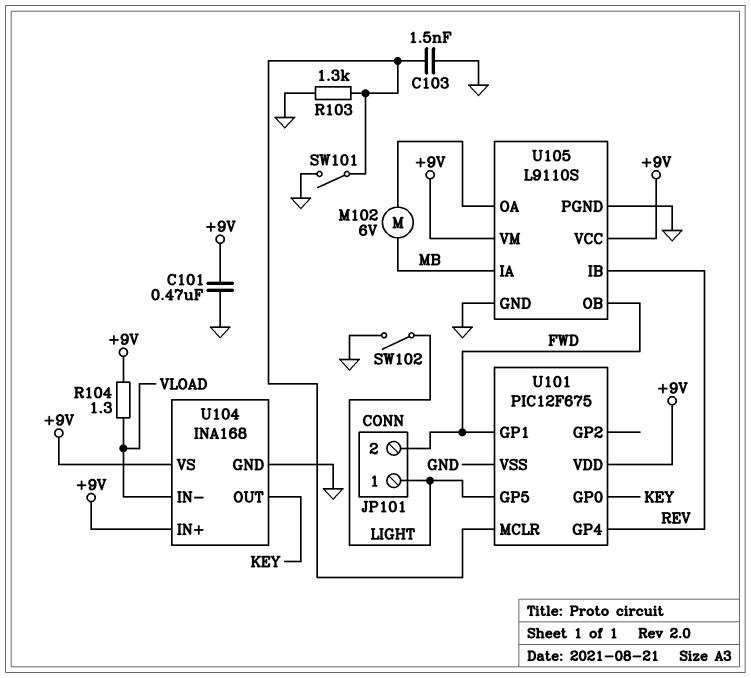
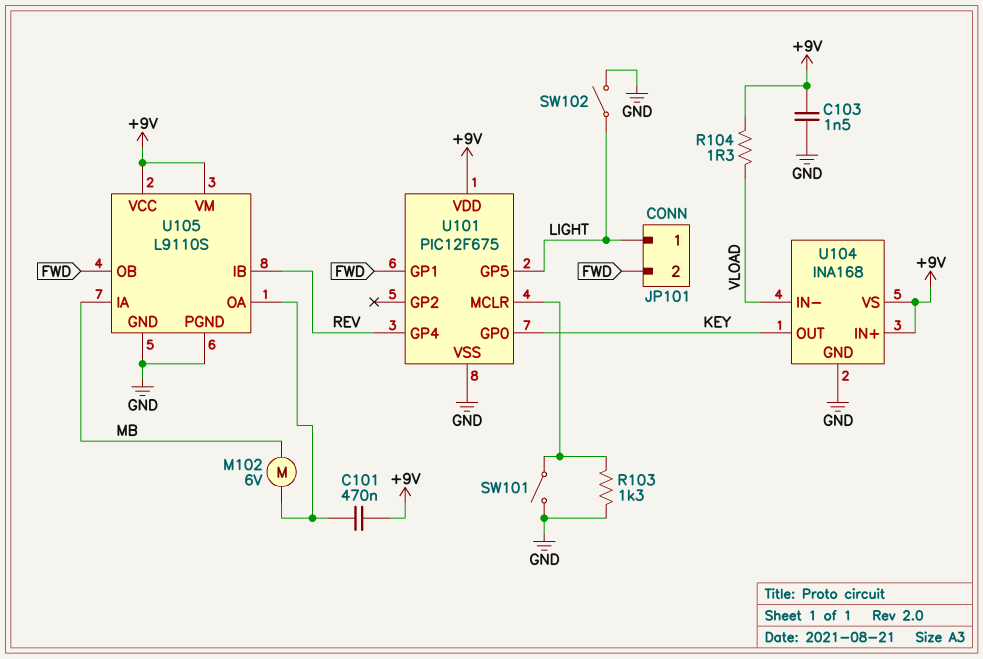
C101: 470nF (+9V, GND) -> 470nF (+9V, U105/OA)
C103: 1.5nF (GND, U101/MCLR) -> 1.5nF (+9V, GND)

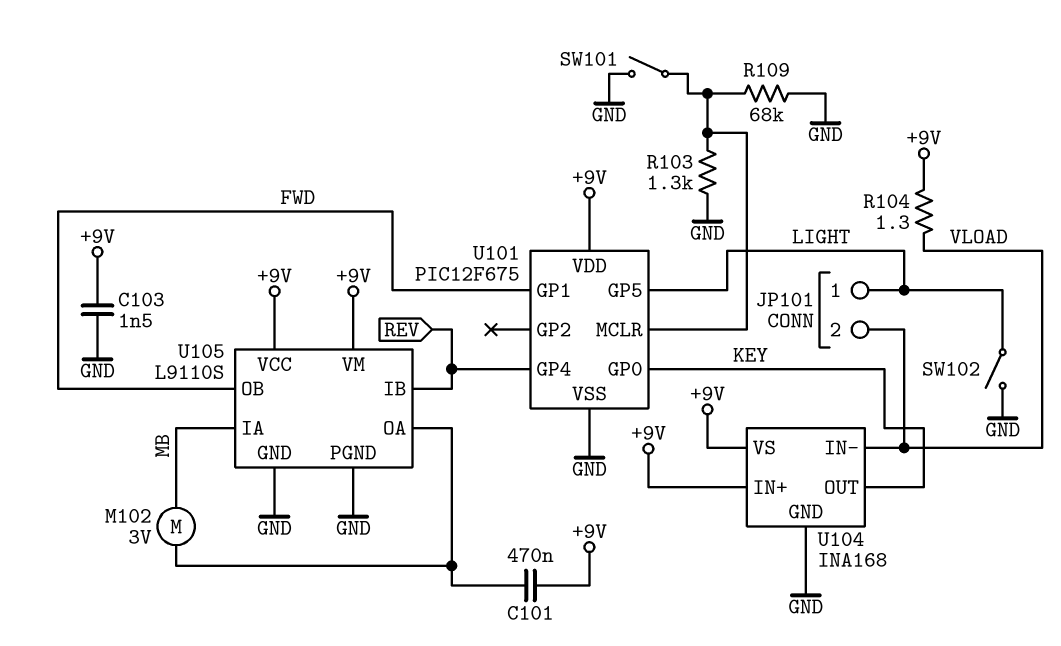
JP101 pin 2: FWD -> VLOAD
M102: motor 6V (MB, U105/OA) -> motor 3V (MB, U105/OA)
R109: none -> 68k (GND, U101/MCLR)

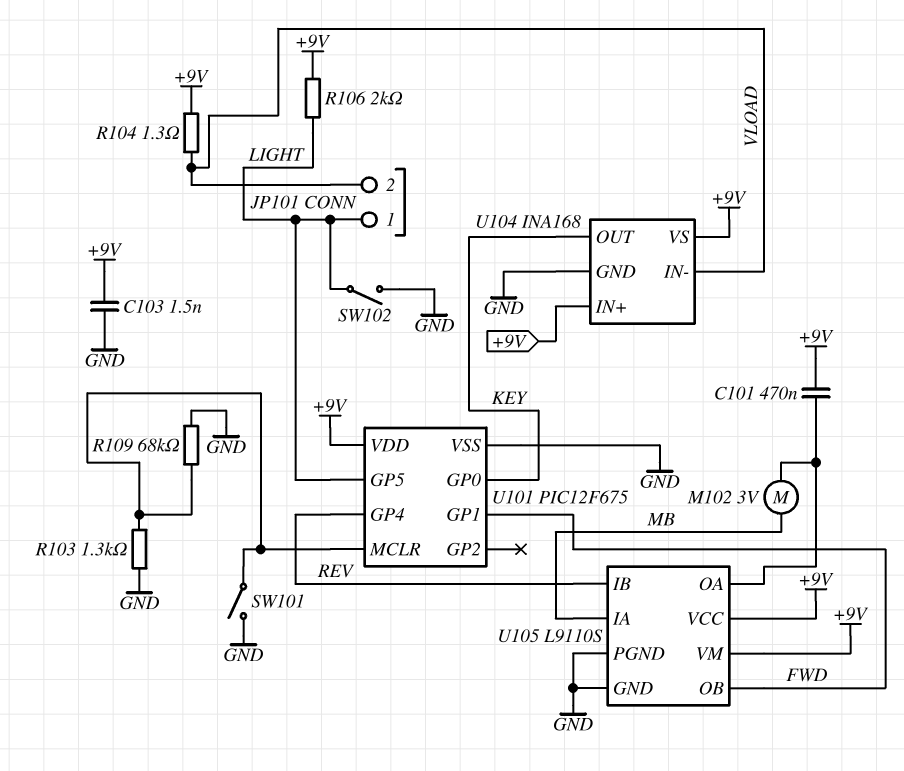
R106: none -> 2k (+9V, LIGHT)

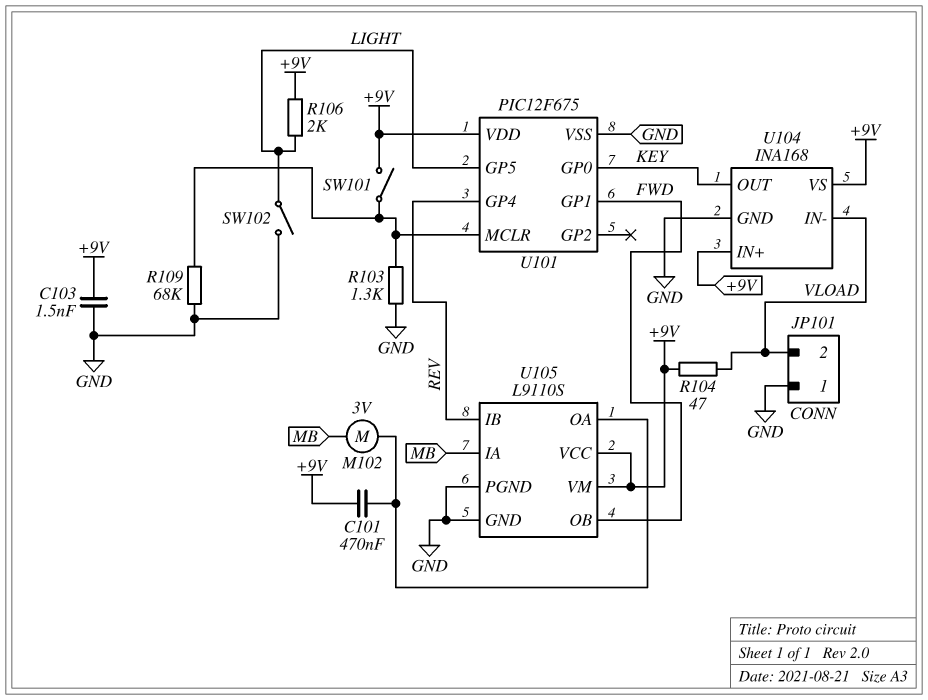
JP101 pin 1: LIGHT -> GND
R104: 1.3 (+9V, VLOAD) -> 47 (+9V, VLOAD)
SW101: switch (GND, U101/MCLR) -> switch (+9V, U101/MCLR)

